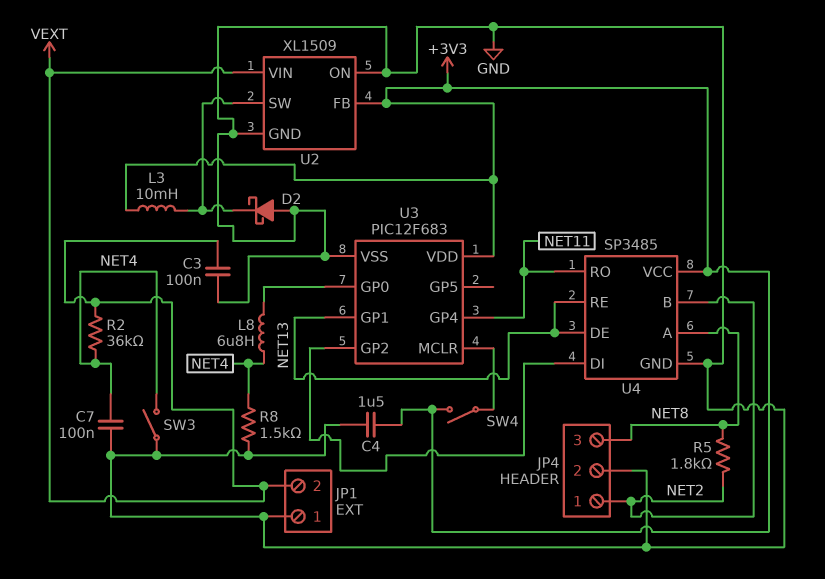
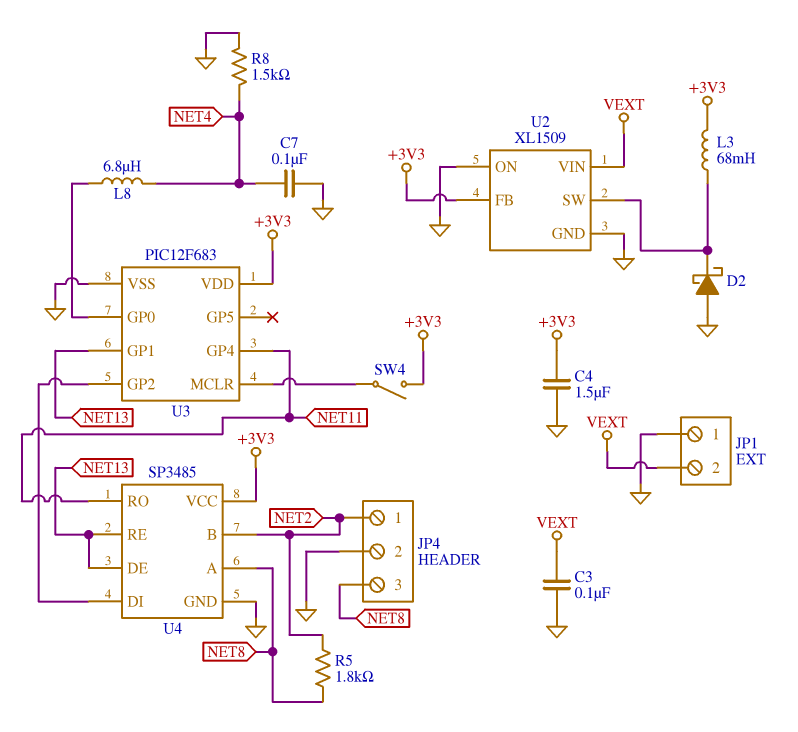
L3: 10mH (+3V3, U2/SW) -> 68mH (+3V3, U2/SW)
R2: 36k (NET4, VEXT) -> none
SW3: switch (GND, NET4) -> none

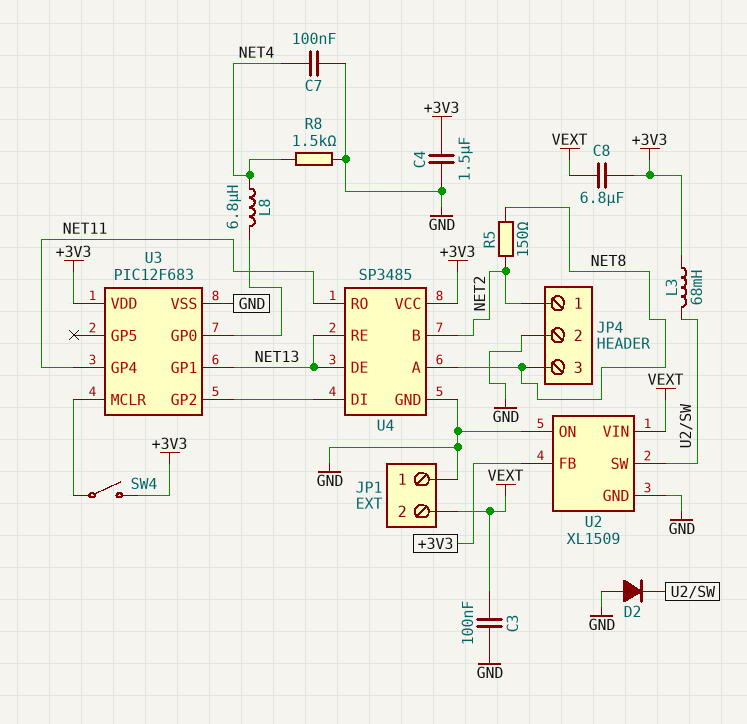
C8: none -> 6.8uF (+3V3, VEXT)
D2: schottky (A GND, K U2/SW) -> diode (A GND, K U2/SW)
R5: 1.8k (NET2, NET8) -> 150 (NET2, NET8)

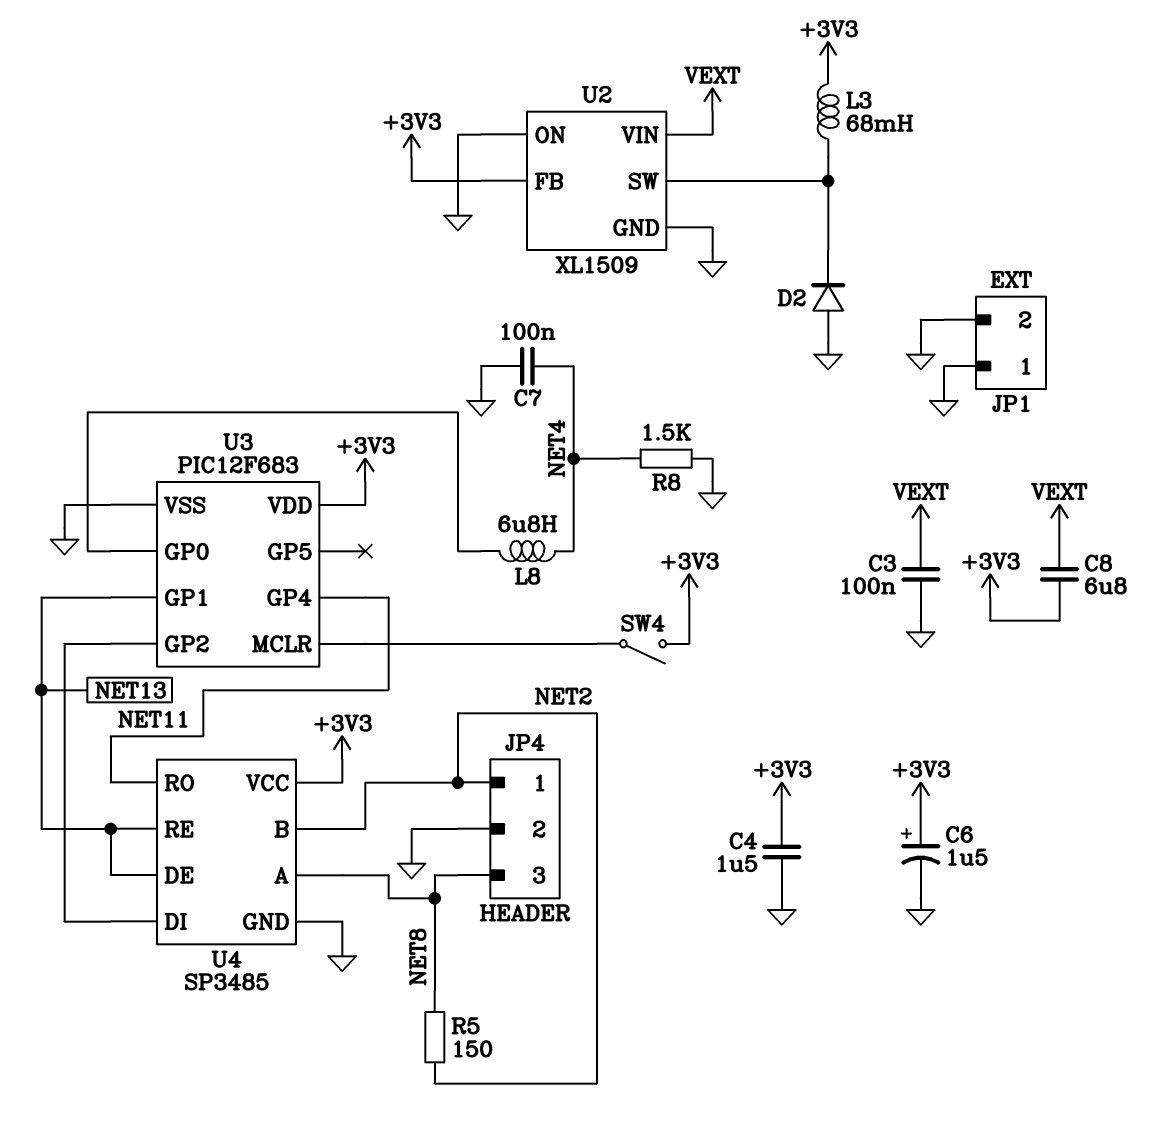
C6: none -> 1.5uF (plus +3V3, minus GND)
JP1 pin 2: VEXT -> GND

